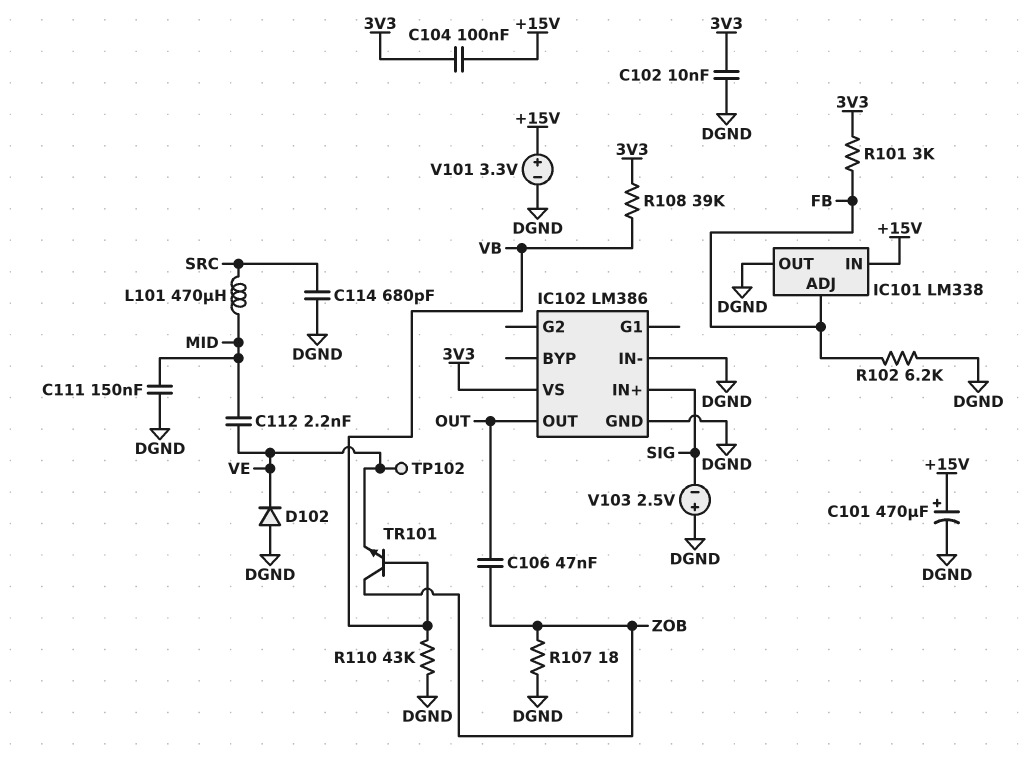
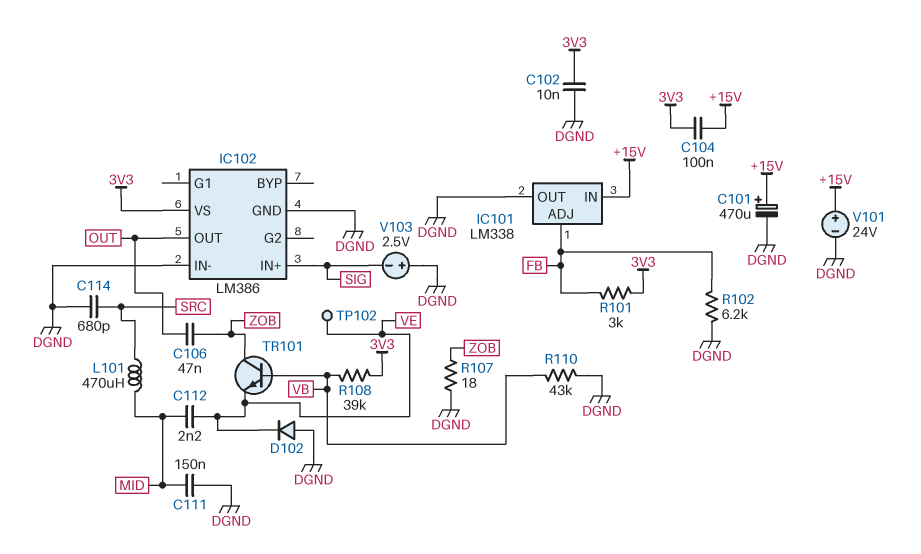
V101: 3.3V (plus +15V, minus DGND) -> 24V (plus +15V, minus DGND)

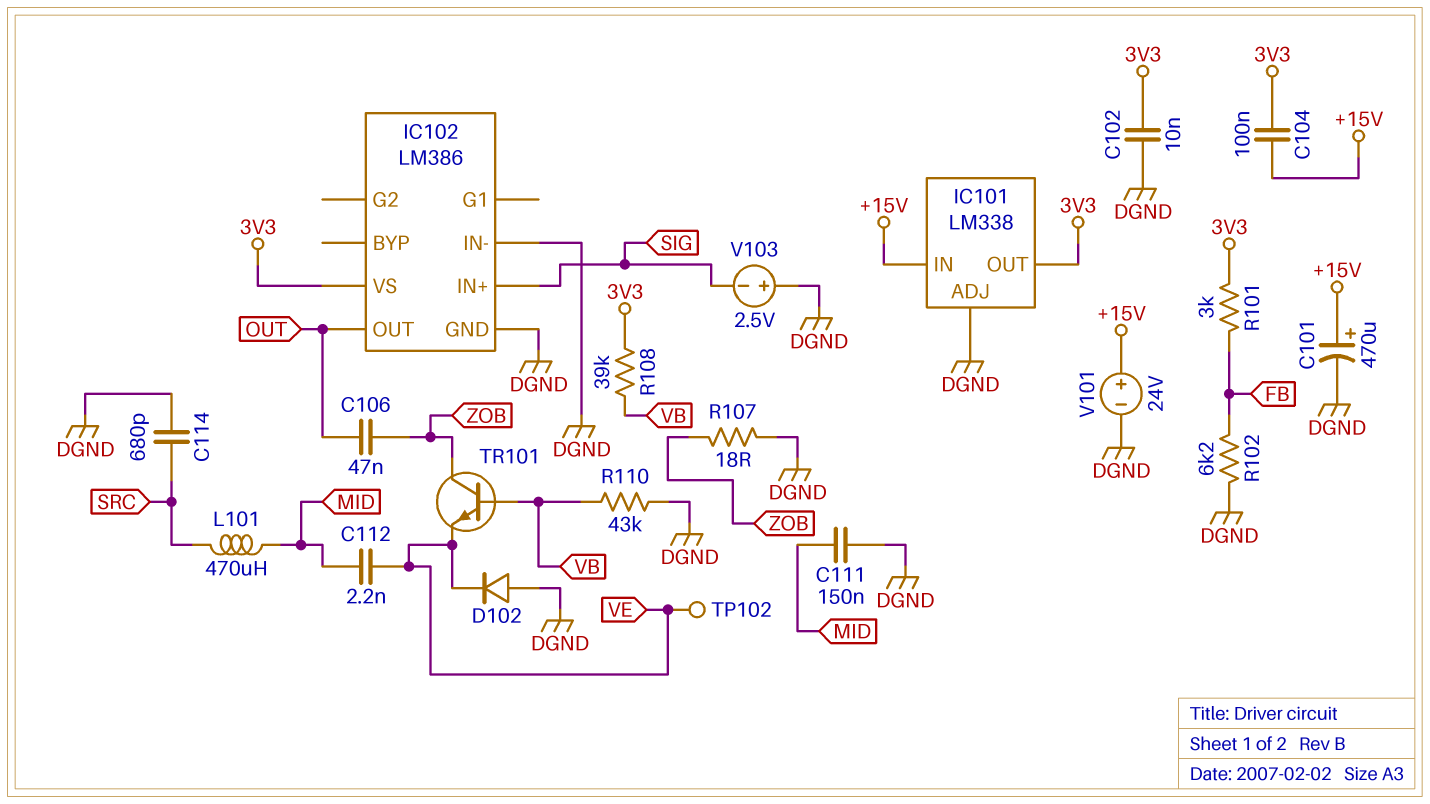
IC101 pin ADJ: FB -> DGND
IC101 pin OUT: DGND -> 3V3

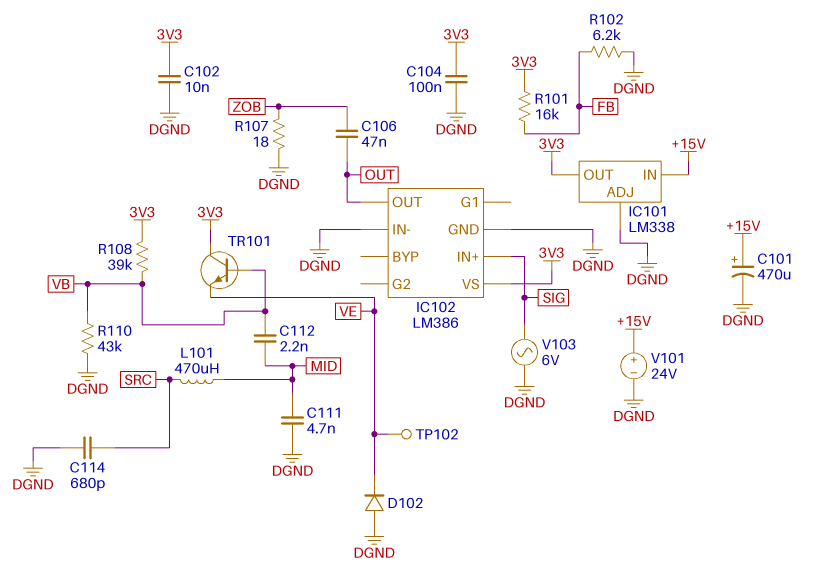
C104: 100nF (+15V, 3V3) -> 100nF (3V3, DGND)
C111: 150nF (DGND, MID) -> 4.7nF (DGND, MID)
C112: 2.2nF (MID, VE) -> 2.2nF (MID, VB)
R101: 3k (3V3, FB) -> 16k (3V3, FB)
TR101: NPN (B VB, C ZOB, E VE) -> NPN (B VB, C 3V3, E VE)
V103: 2.5V (plus DGND, minus SIG) -> AC 6V (DGND, SIG)

